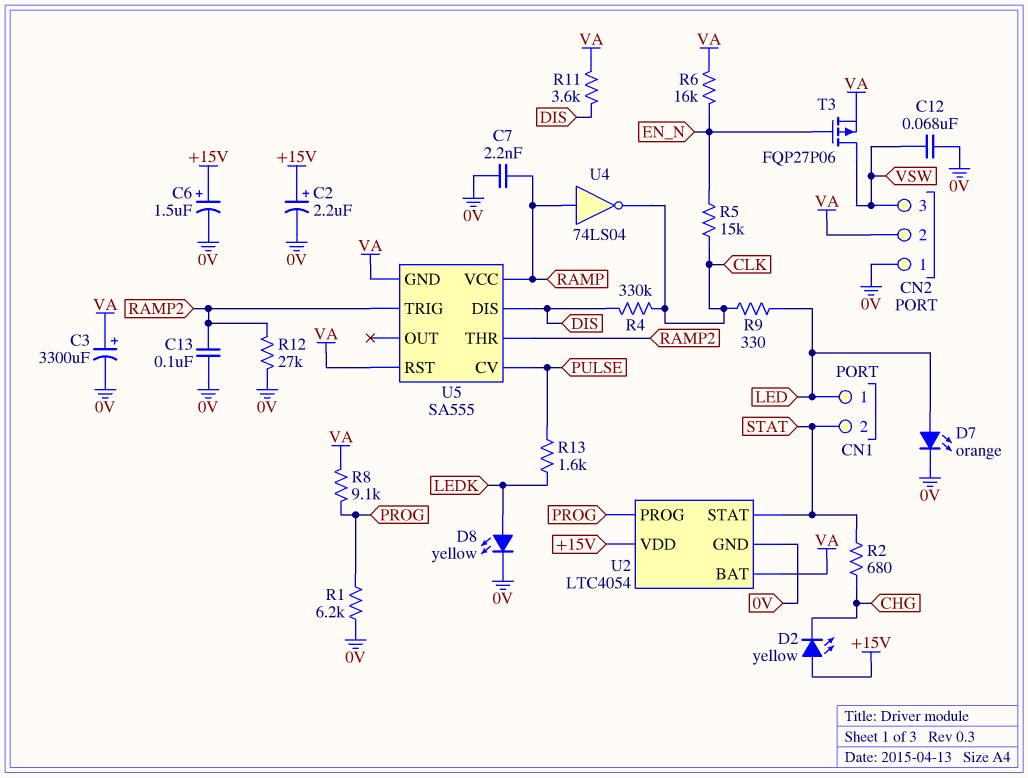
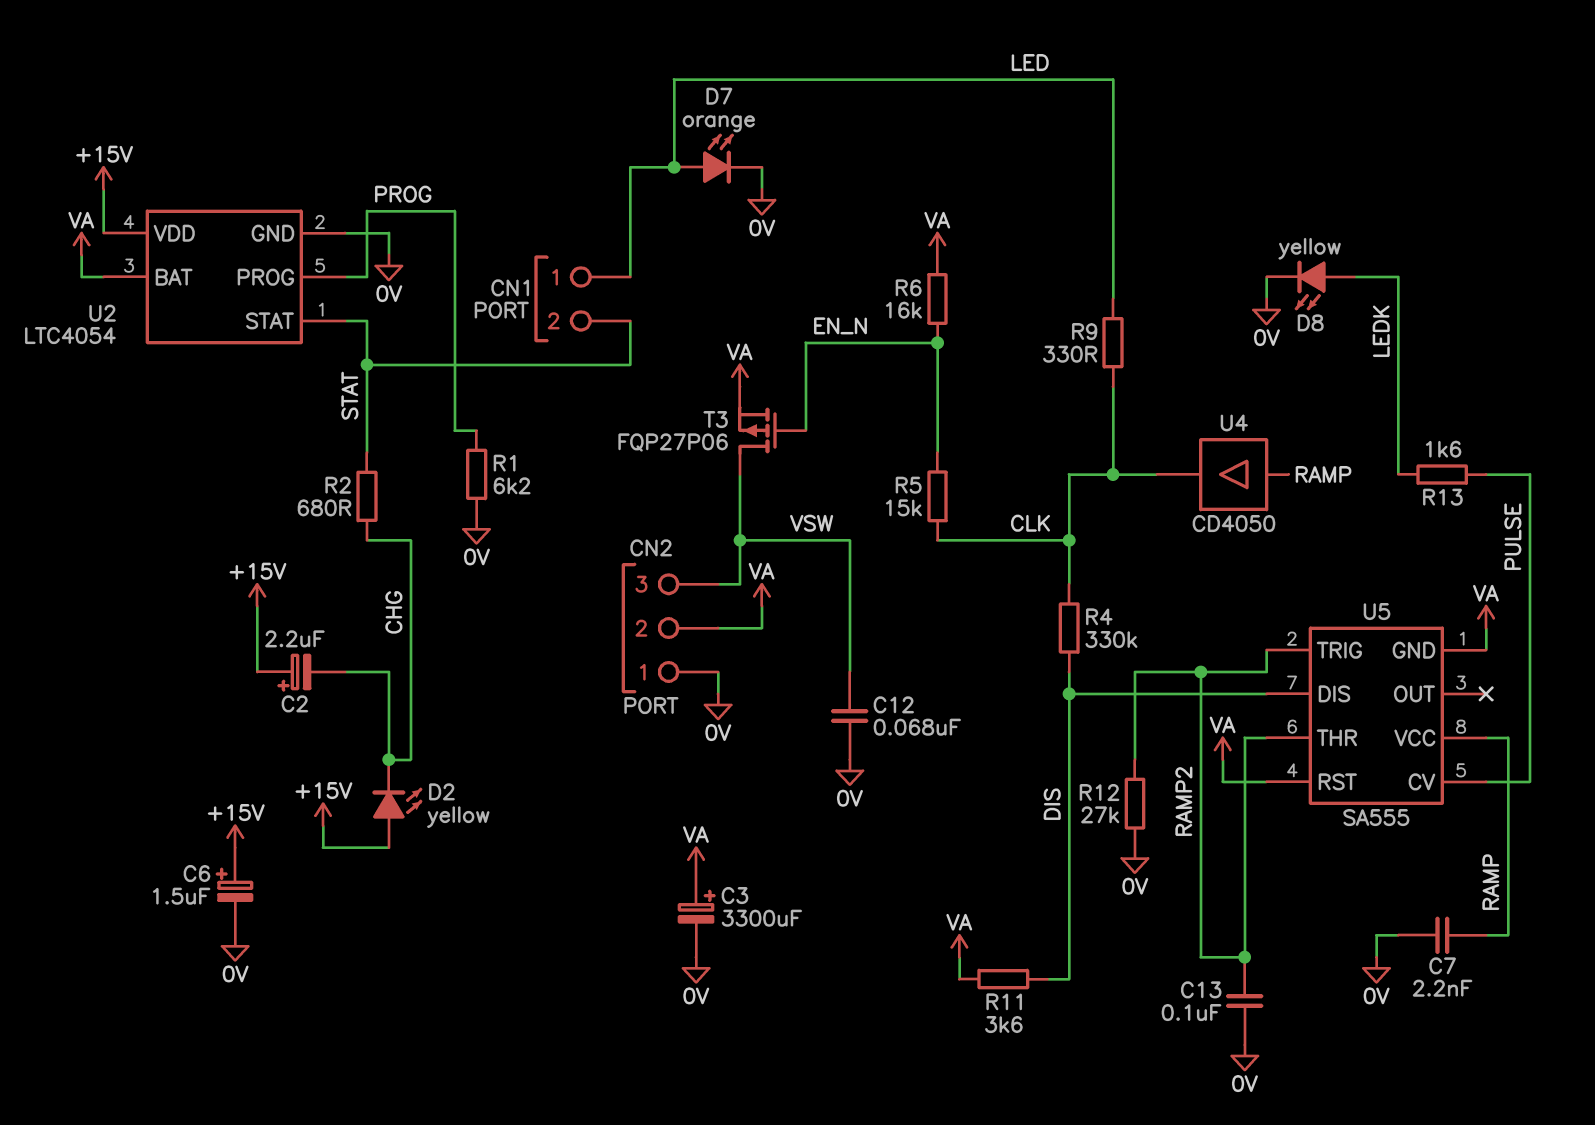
C2: 2.2uF (plus +15V, minus 0V) -> 2.2uF (plus +15V, minus CHG)
R8: 9.1k (PROG, VA) -> none
U4: NOT 74LS04 (in RAMP, out CLK) -> buffer CD4050 (in RAMP, out CLK)

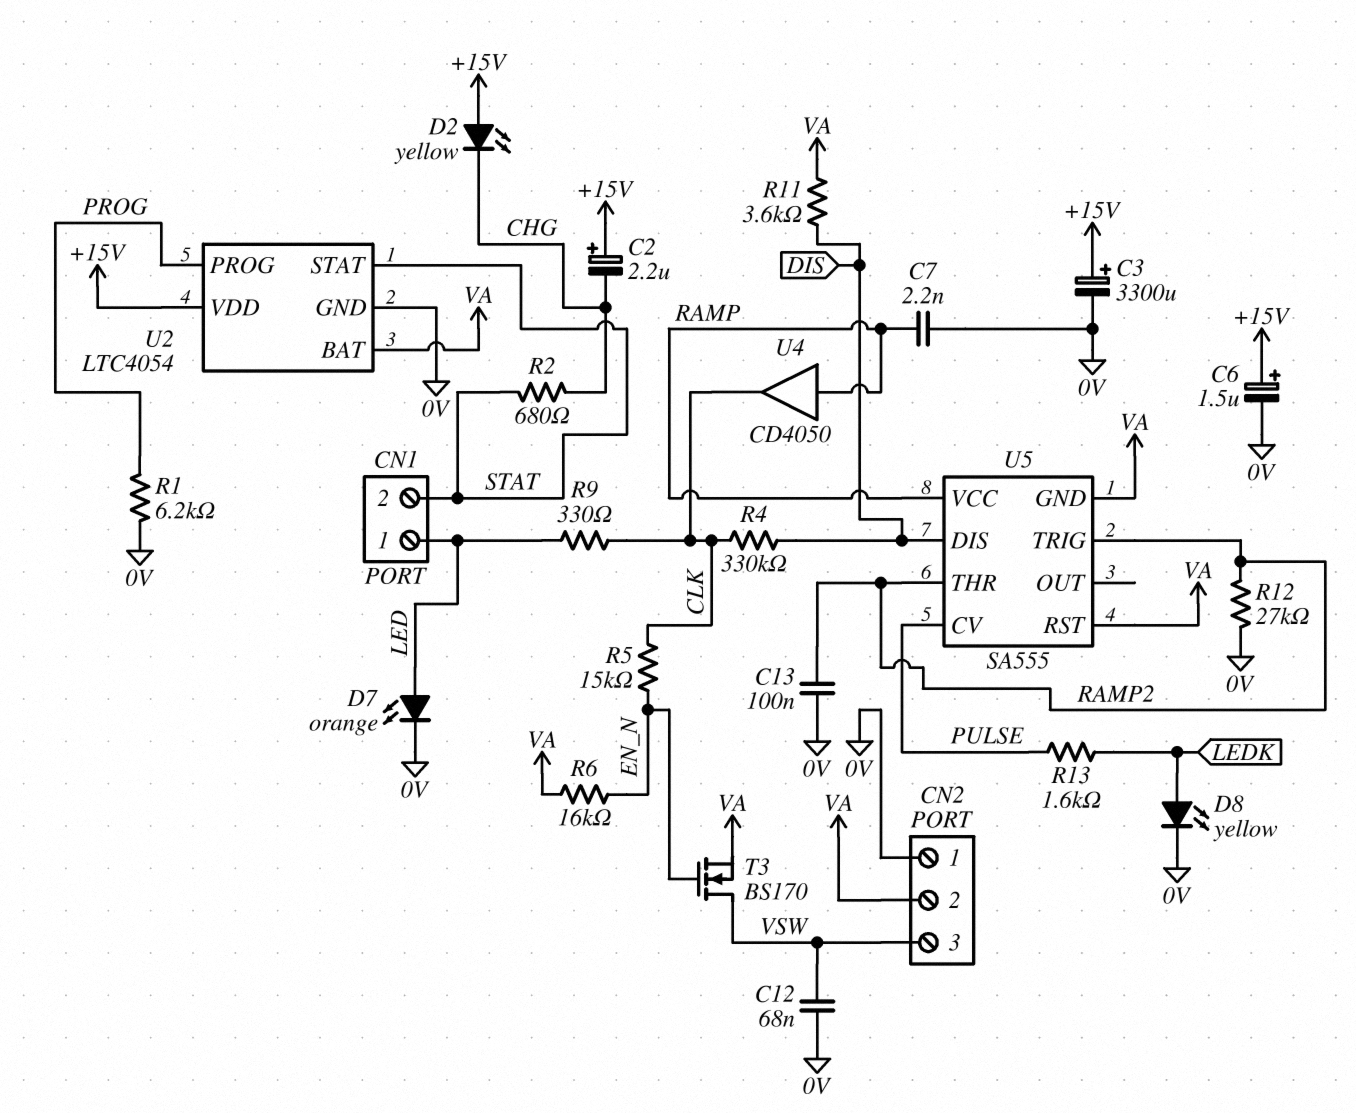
C3: 3300uF (plus VA, minus 0V) -> 3300uF (plus +15V, minus 0V)
T3: PMOS FQP27P06 (G EN_N, D VSW, S VA) -> NMOS BS170 (G EN_N, D VSW, S VA)

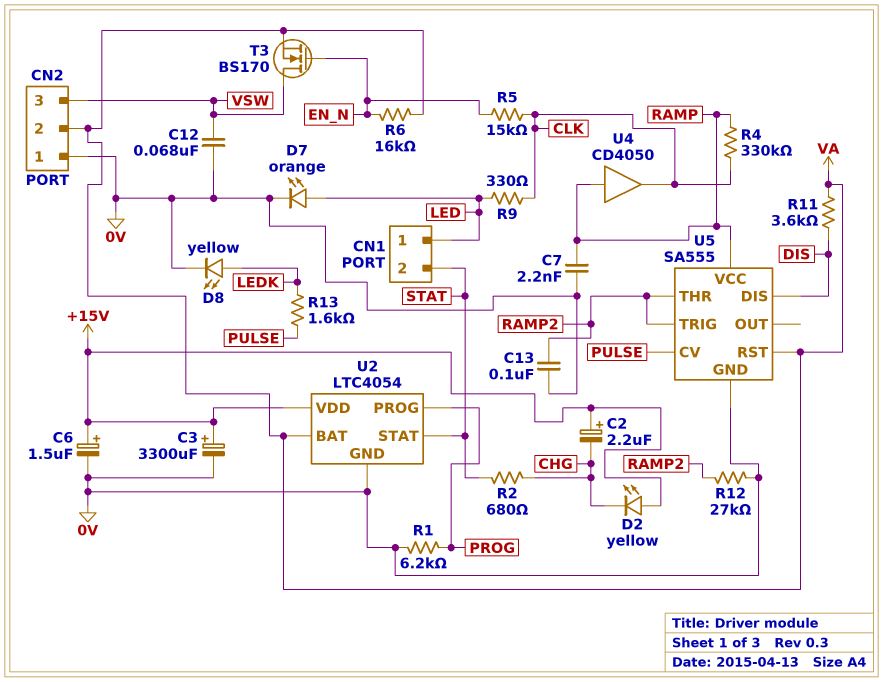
R4: 330k (CLK, DIS) -> 330k (CLK, RAMP)
U5 pin GND: VA -> 0V

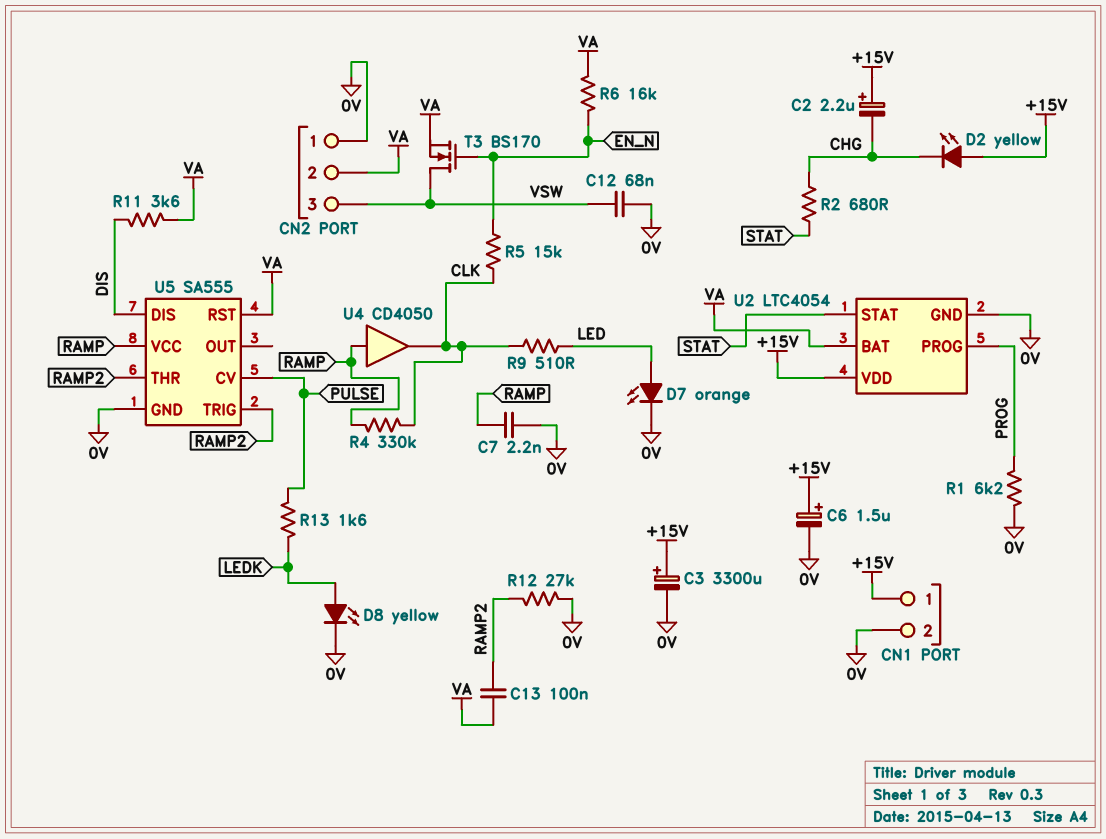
C13: 100nF (0V, RAMP2) -> 100nF (RAMP2, VA)
CN1 pin 1: LED -> +15V
CN1 pin 2: STAT -> 0V
R9: 330 (CLK, LED) -> 510 (CLK, LED)

